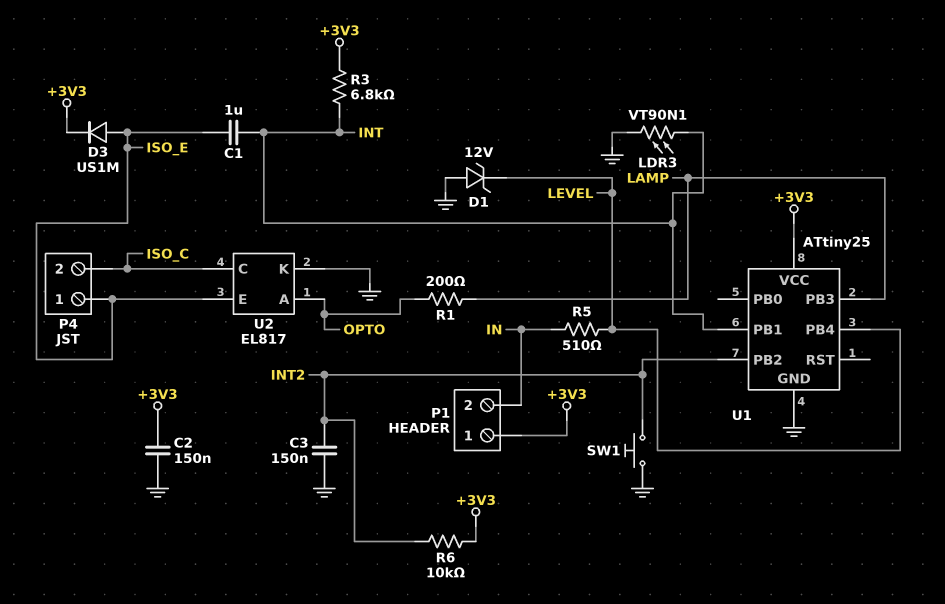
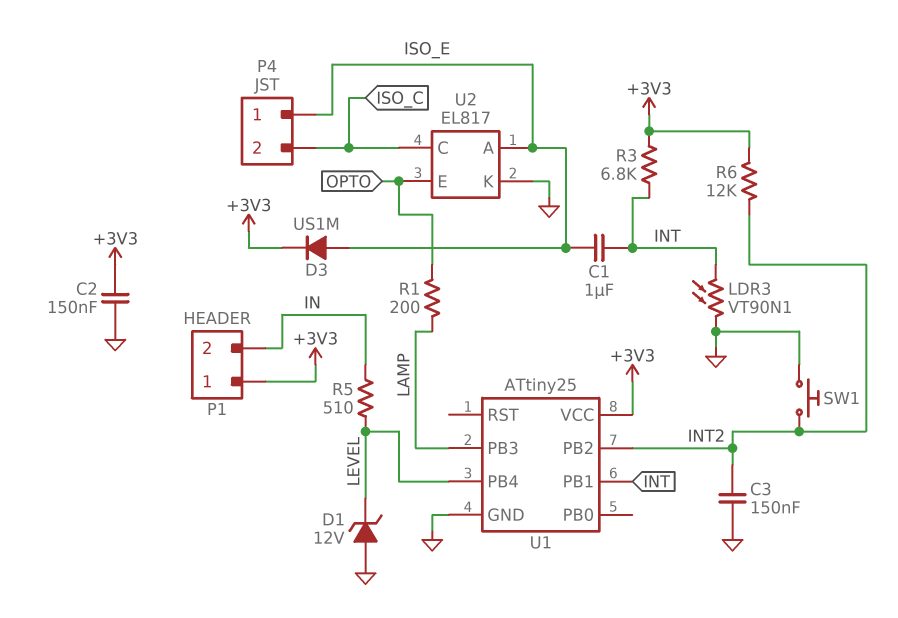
R6: 10k (+3V3, INT2) -> 12k (+3V3, INT2)
U2 pin A: OPTO -> ISO_E
U2 pin E: ISO_E -> OPTO

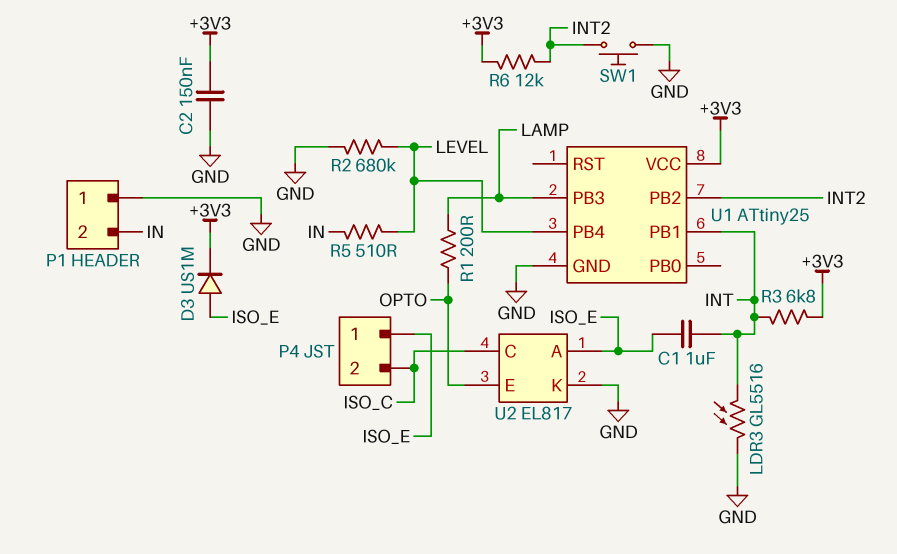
C3: 150nF (GND, INT2) -> none
D1: zener 12V (A GND, K LEVEL) -> none
LDR3: VT90N1 (GND, INT) -> GL5516 (GND, INT)
P1 pin 1: +3V3 -> GND
R2: none -> 680k (GND, LEVEL)

